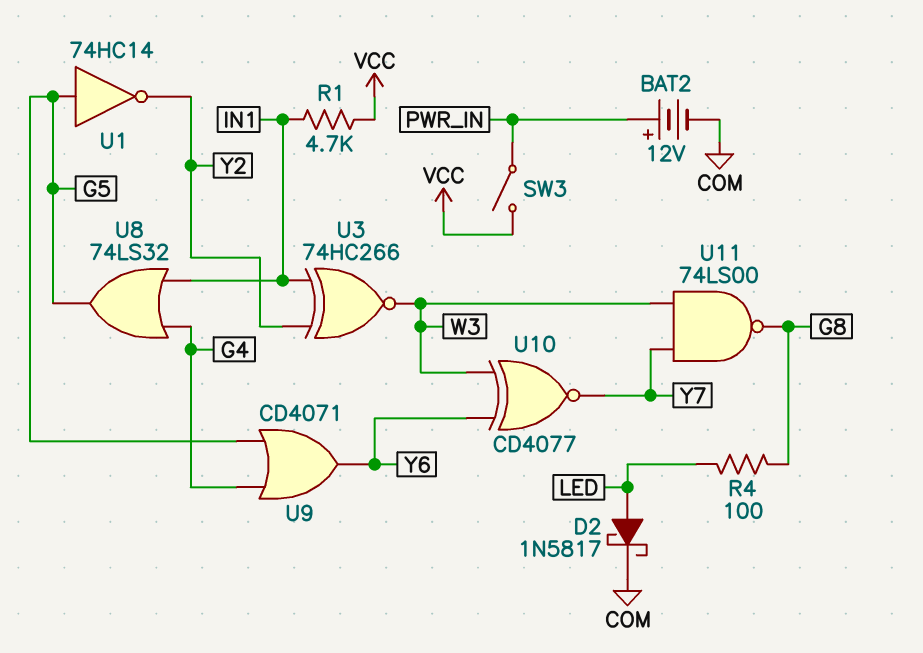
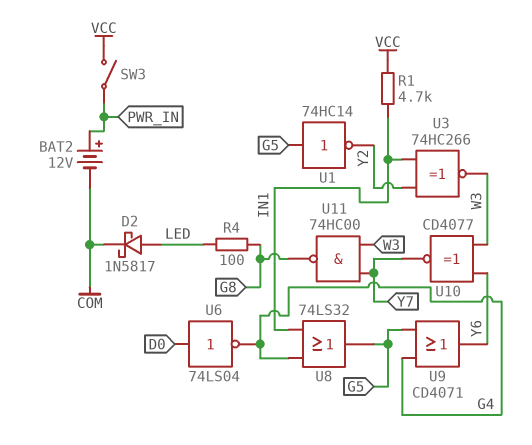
U6: none -> NOT 74LS04 (in D0, out G4)
U11: NAND 74LS00 (in W3, in Y7, out G8) -> NAND 74HC00 (in W3, in Y7, out G8)

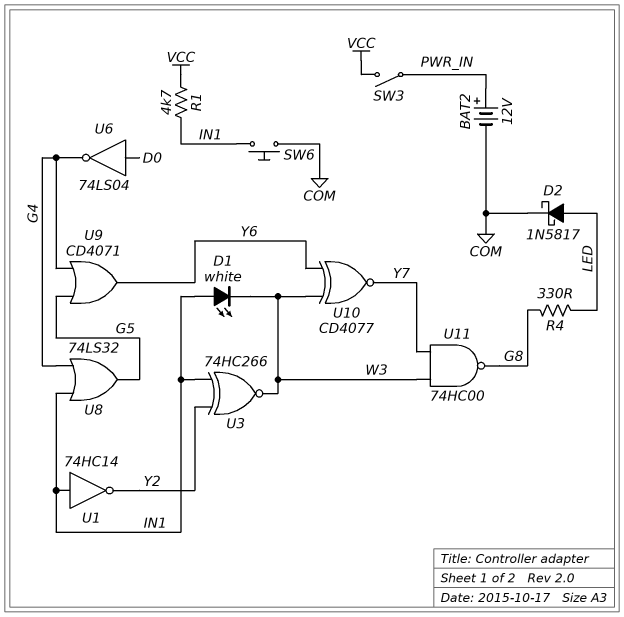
D1: none -> LED white (A IN1, K W3)
R4: 100 (G8, LED) -> 330 (G8, LED)
SW6: none -> button (COM, IN1)
U1: NOT 74HC14 (in G5, out Y2) -> NOT 74HC14 (in IN1, out Y2)

